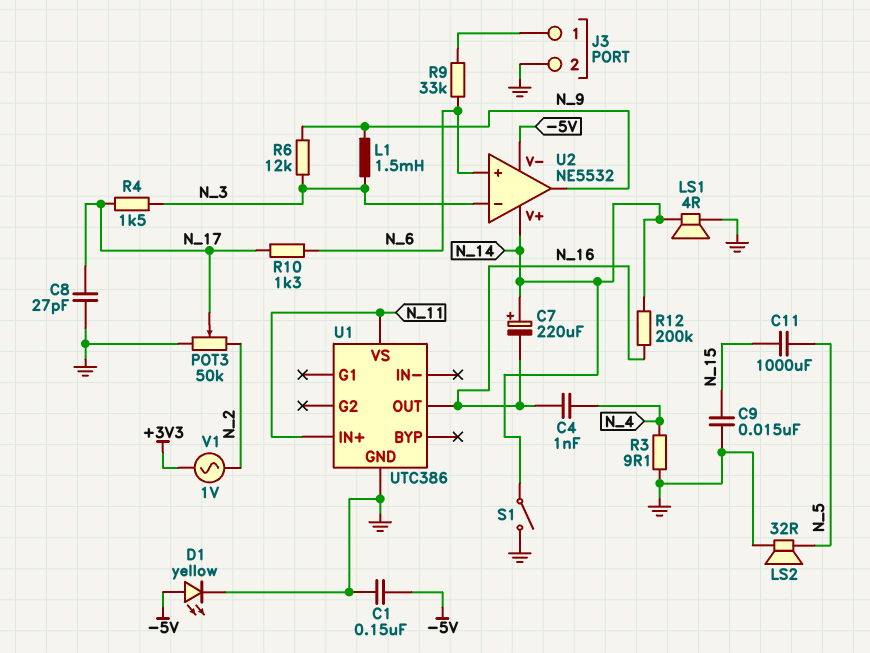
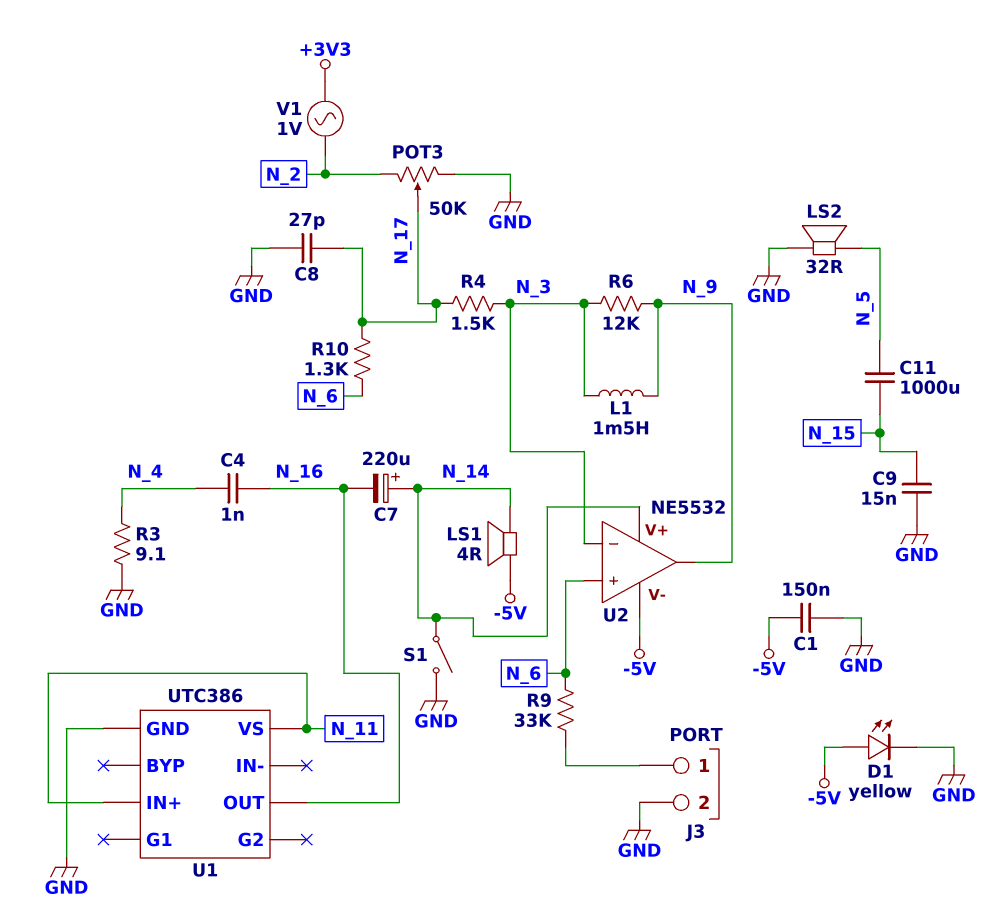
LS1: speaker 4R (GND, N_14) -> speaker 4R (-5V, N_14)
R12: 200k (N_14, N_16) -> none

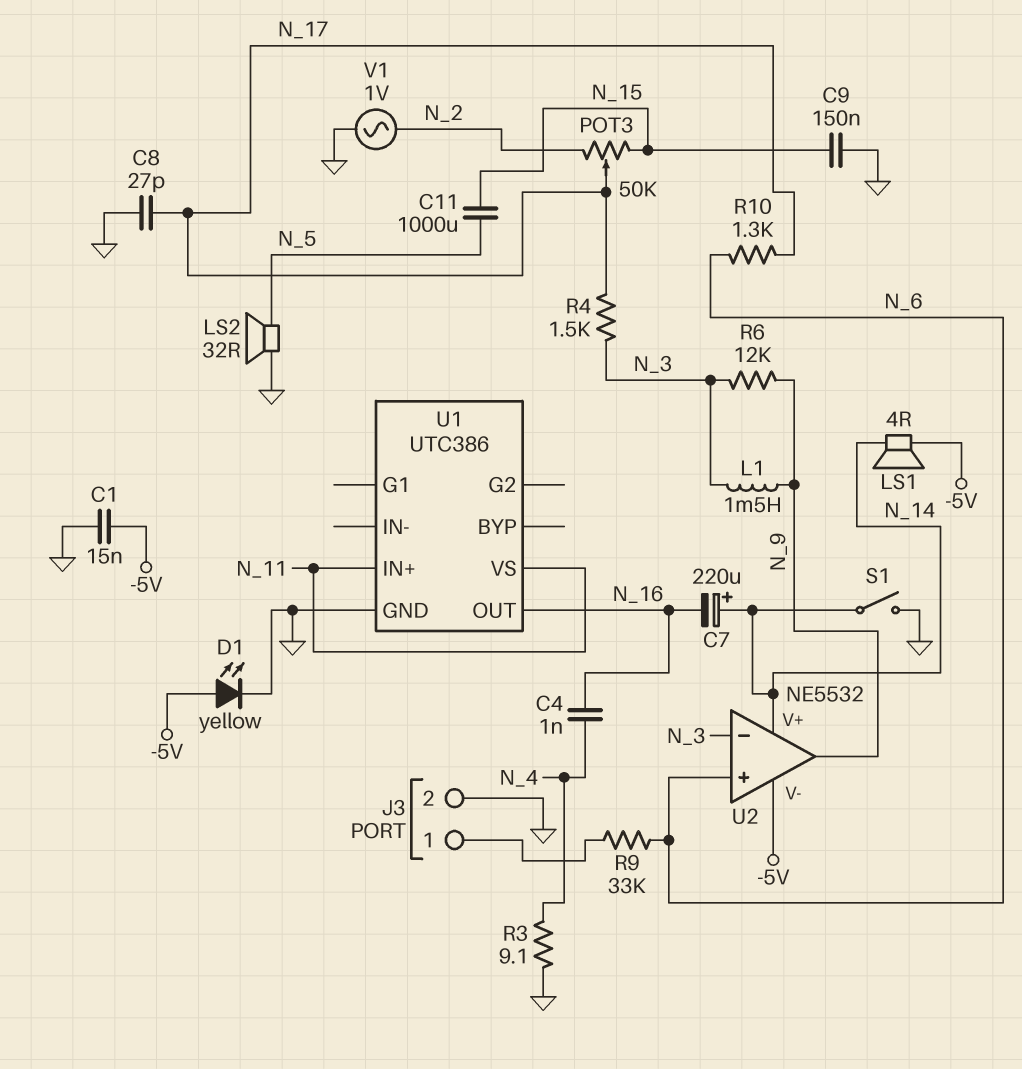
C1: 150nF (-5V, GND) -> 15nF (-5V, GND)
C9: 15nF (GND, N_15) -> 150nF (GND, N_15)
POT3: 50k (GND, N_2, wiper N_17) -> 50k (N_2, N_15, wiper N_17)
V1: AC 1V (+3V3, N_2) -> AC 1V (GND, N_2)

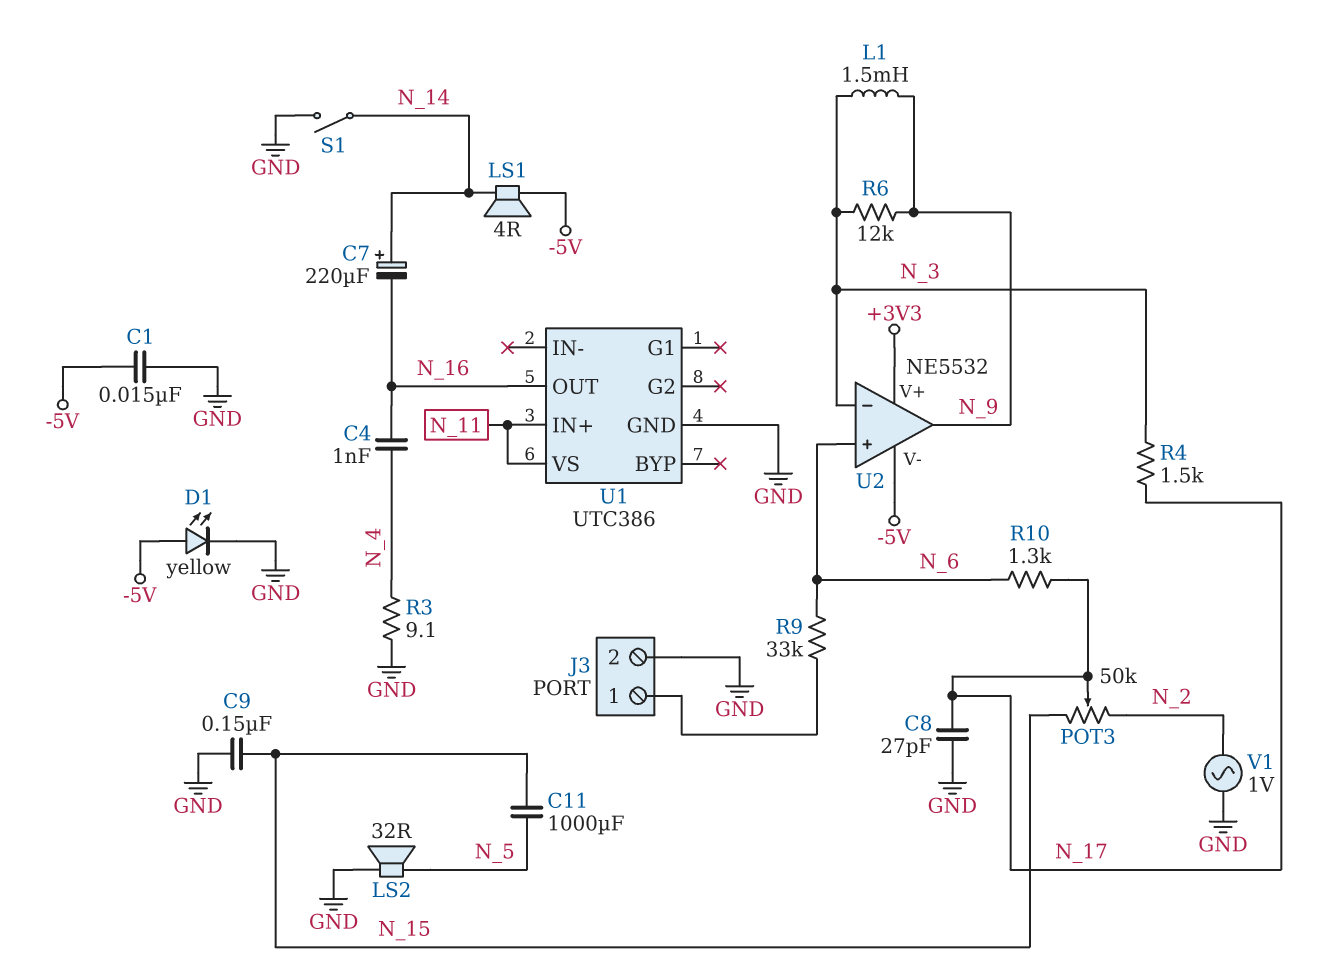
U2 pin V+: N_14 -> +3V3

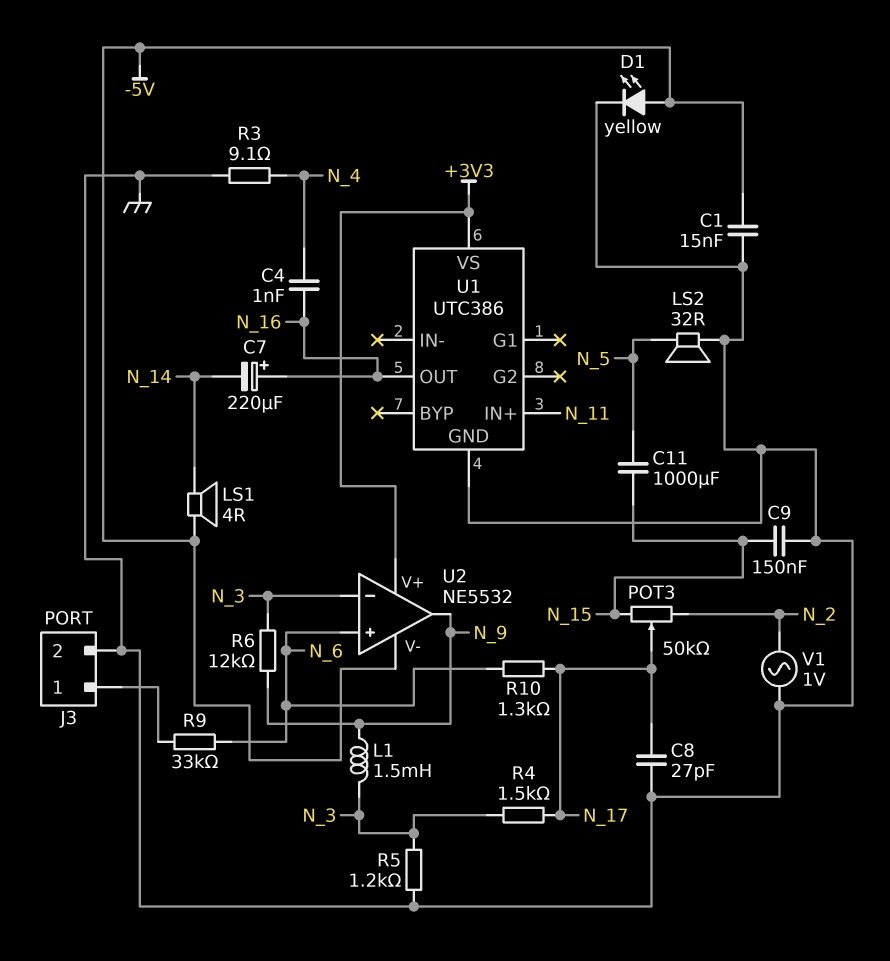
C7: 220uF (plus N_14, minus N_16) -> 220uF (plus N_16, minus N_14)
R5: none -> 1.2k (GND, N_3)
S1: switch (GND, N_14) -> none
U1 pin VS: N_11 -> +3V3

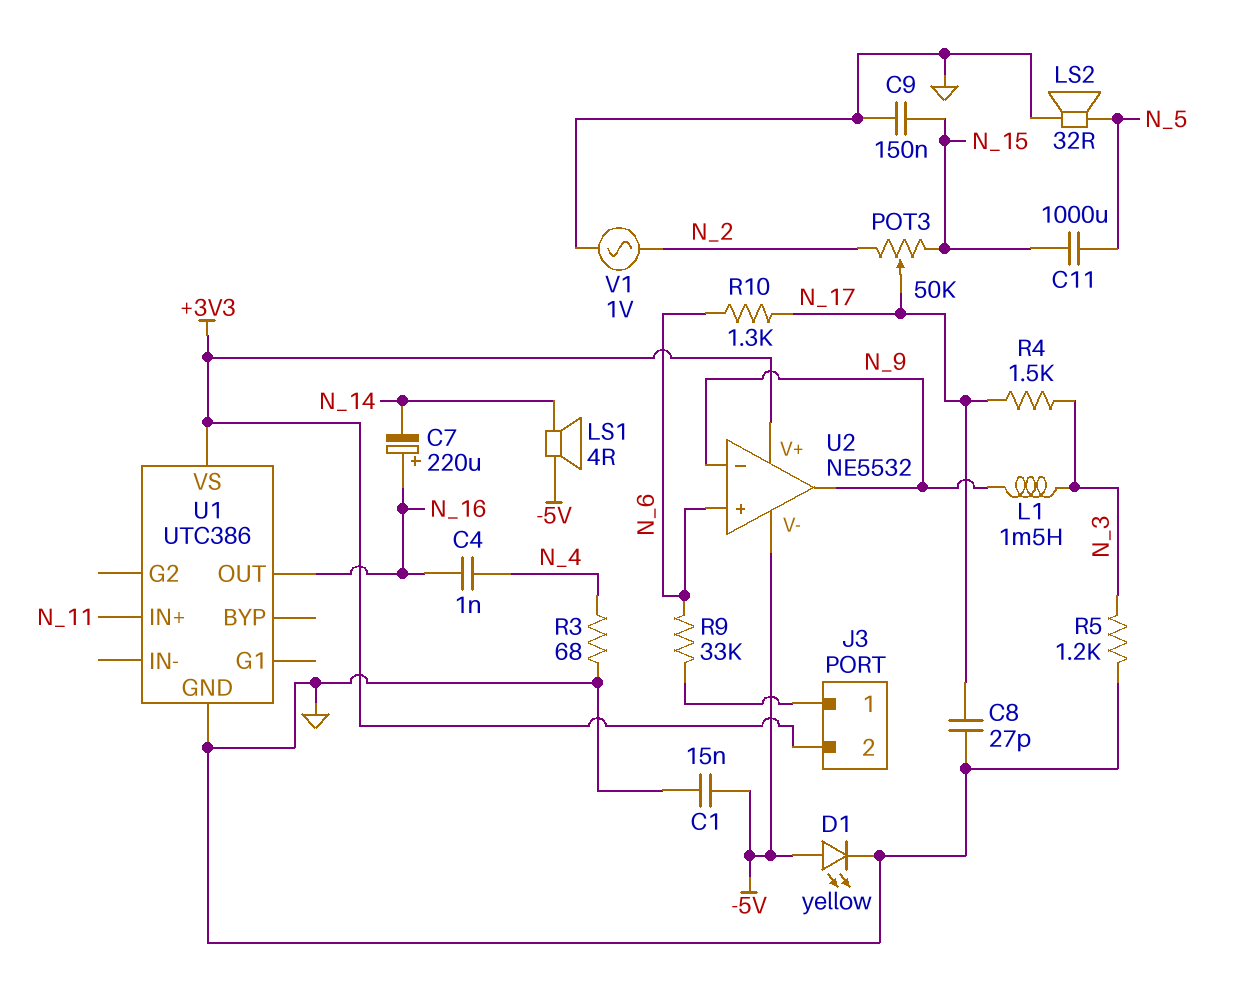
J3 pin 2: GND -> +3V3
R3: 9.1 (GND, N_4) -> 68 (GND, N_4)
R6: 12k (N_3, N_9) -> none
U2 pin in-: N_3 -> N_9

